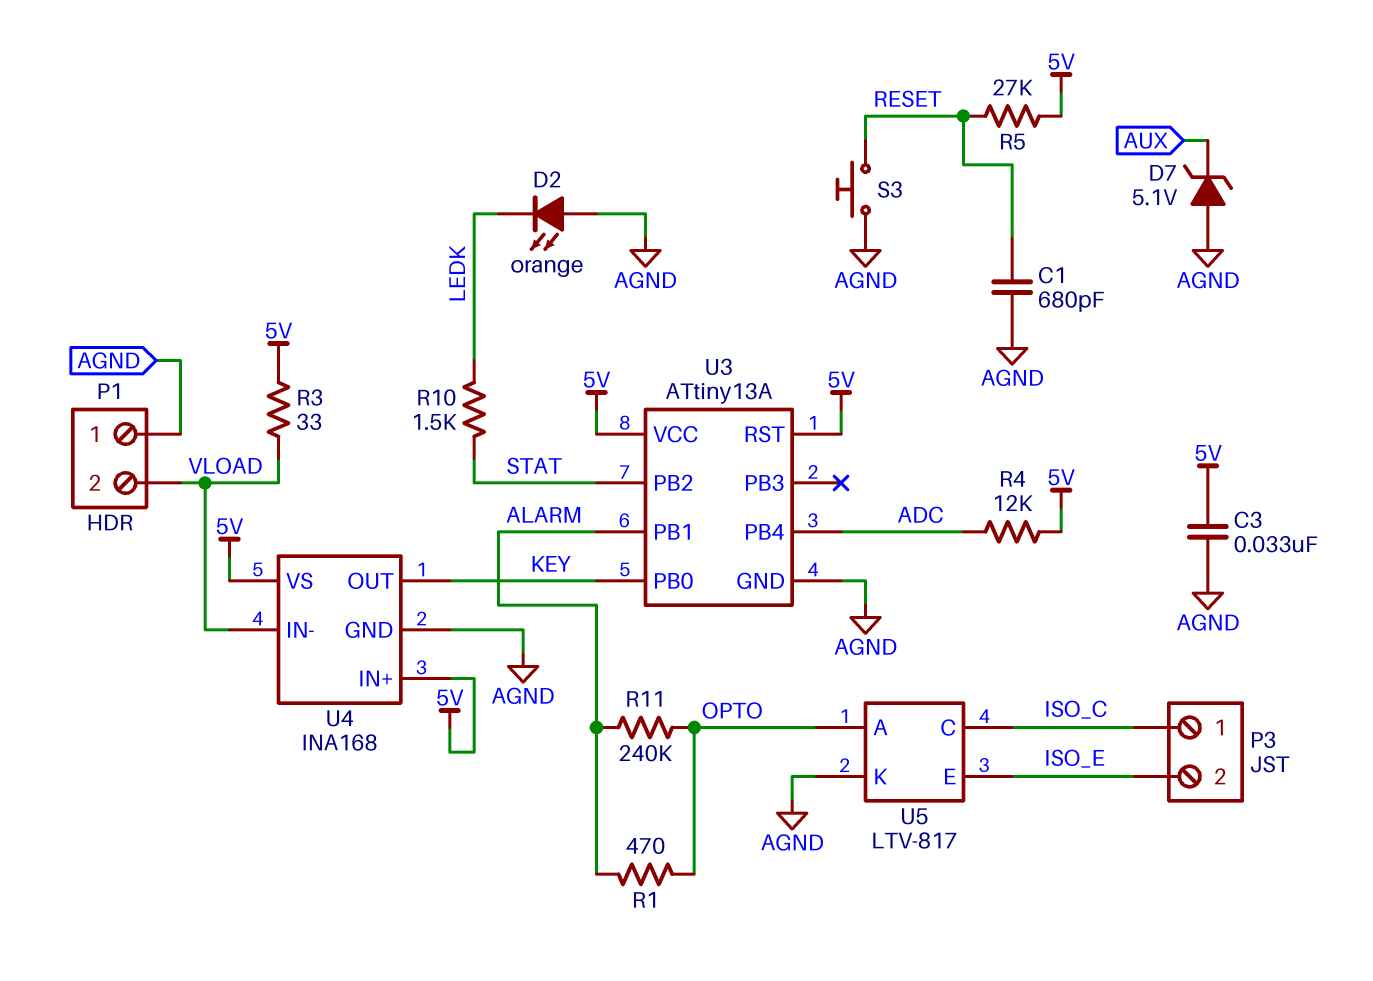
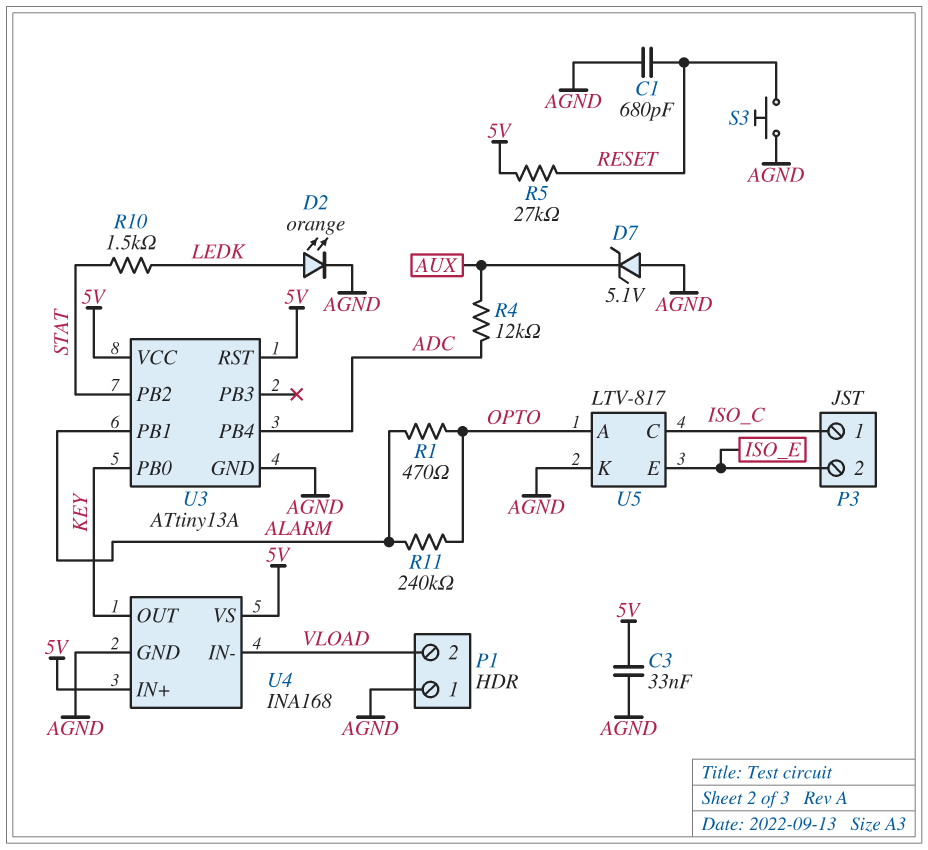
D2: LED orange (A AGND, K LEDK) -> LED orange (A LEDK, K AGND)
R3: 33 (5V, VLOAD) -> none
R4: 12k (5V, ADC) -> 12k (ADC, AUX)

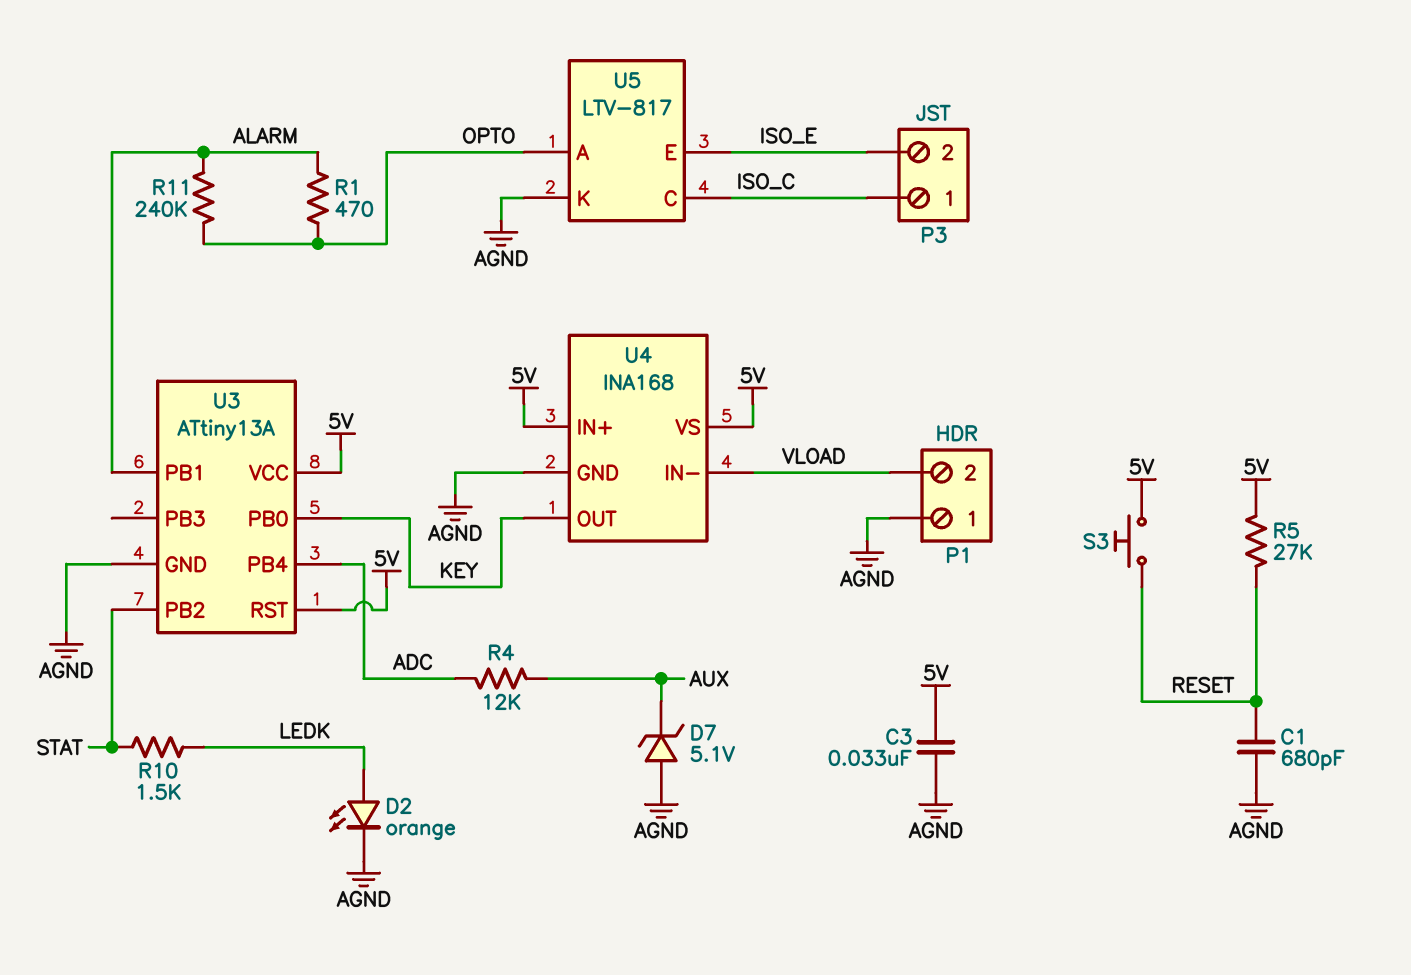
S3: button (AGND, RESET) -> button (5V, RESET)

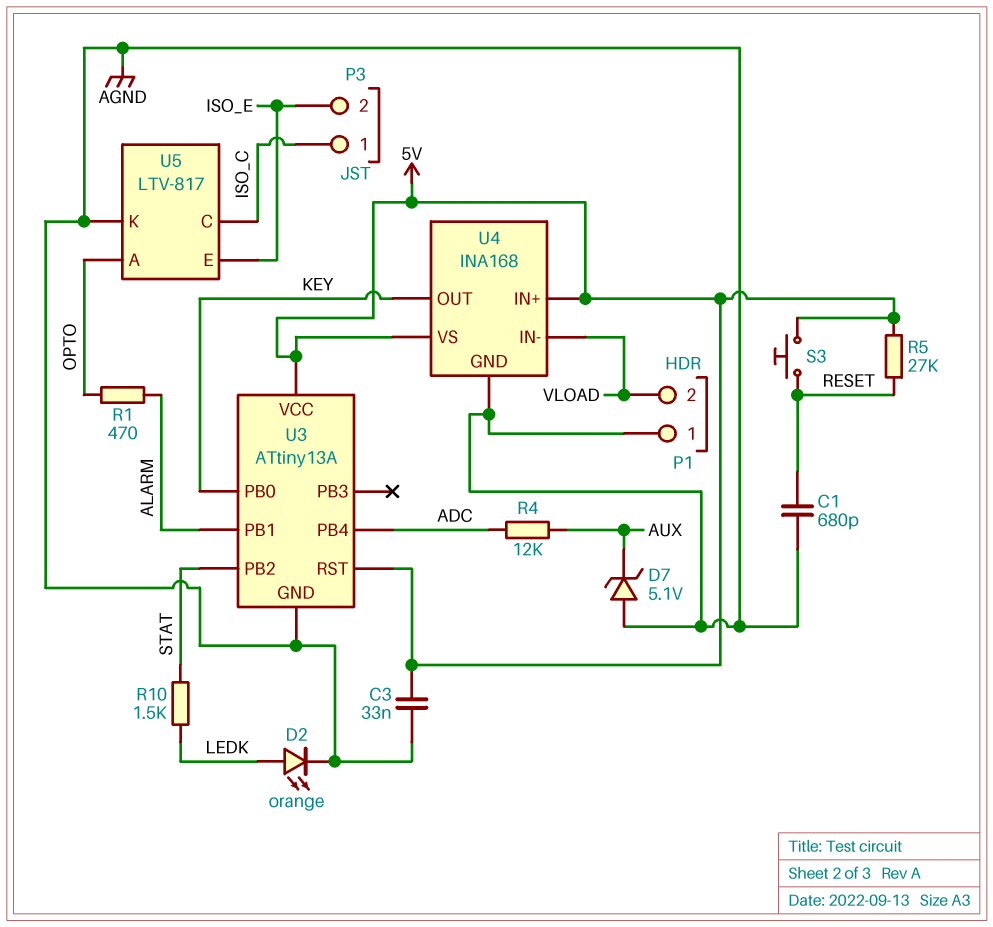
R11: 240k (ALARM, OPTO) -> none

